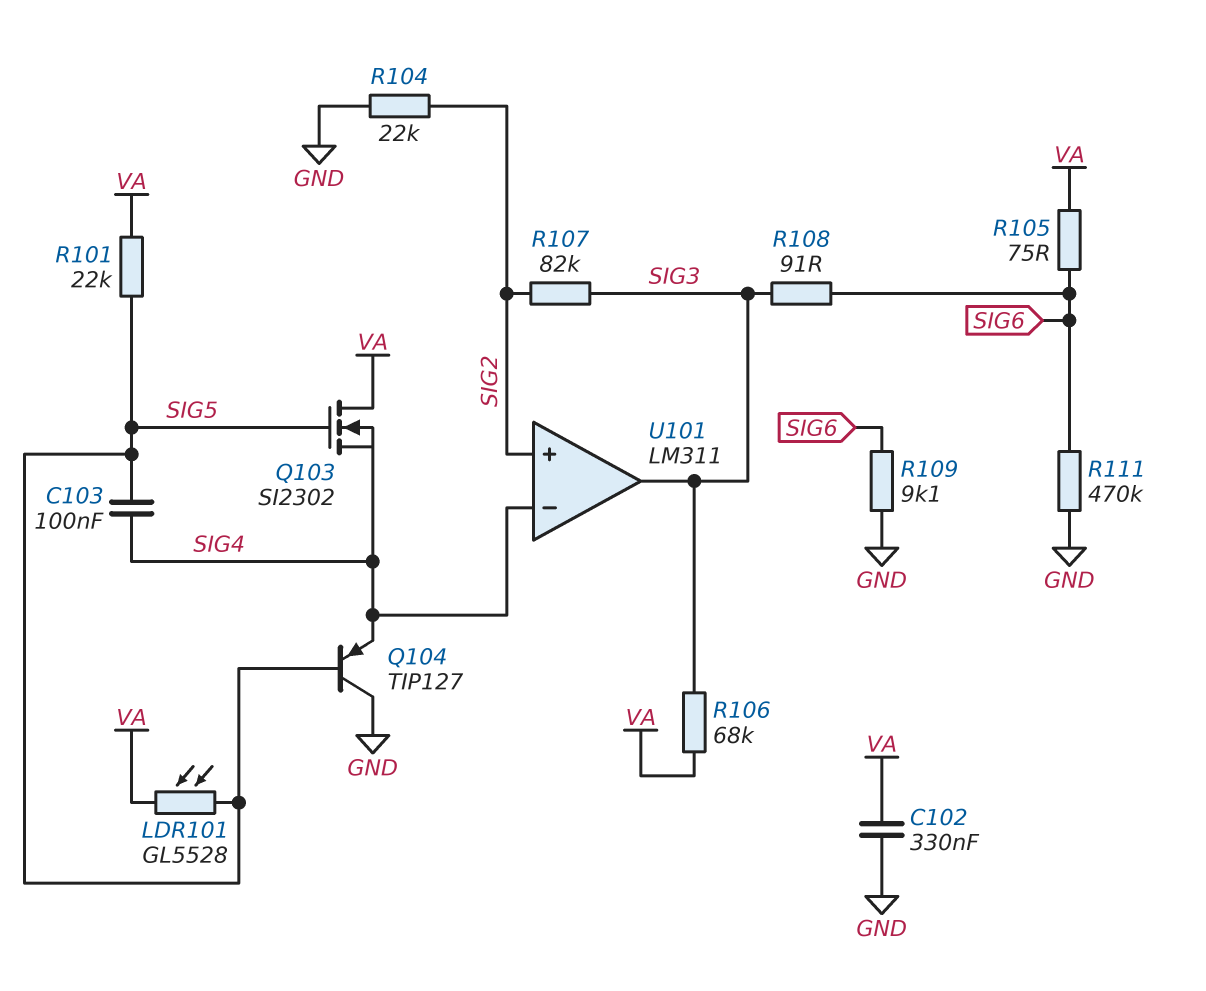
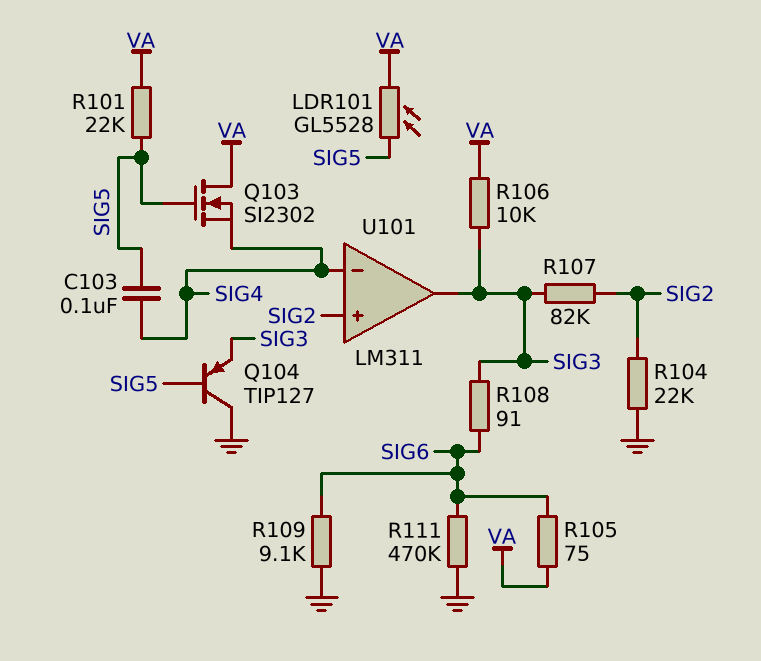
C102: 330nF (GND, VA) -> none
Q104: PNP TIP127 (B SIG5, C GND, E SIG4) -> PNP TIP127 (B SIG5, C GND, E SIG3)
R106: 68k (SIG3, VA) -> 10k (SIG3, VA)

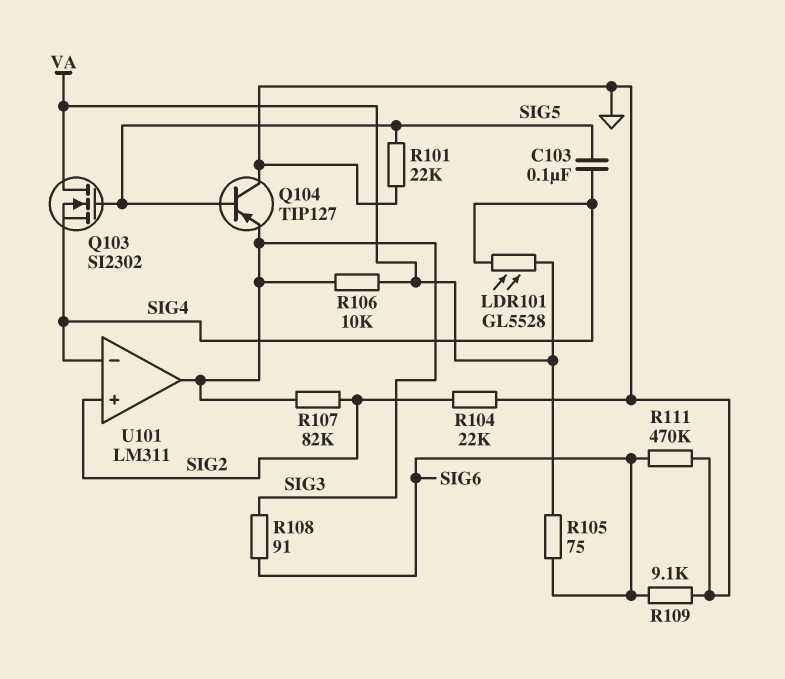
LDR101: GL5528 (SIG5, VA) -> GL5528 (SIG4, VA)
R101: 22k (SIG5, VA) -> 22k (GND, SIG5)

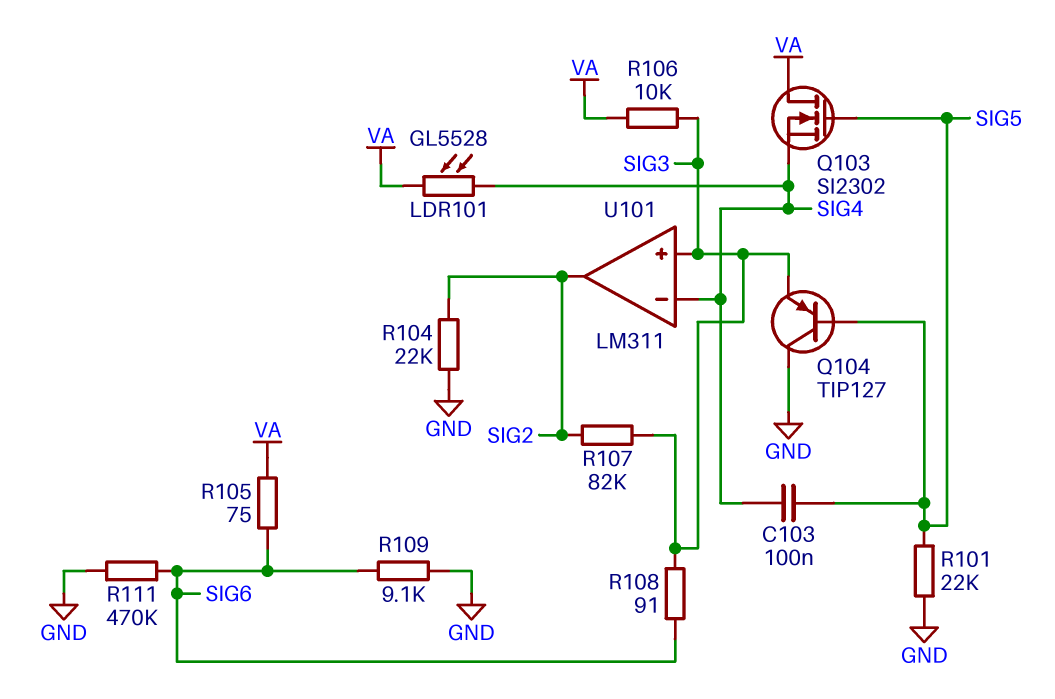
U101 pin in+: SIG2 -> SIG3
U101 pin out: SIG3 -> SIG2

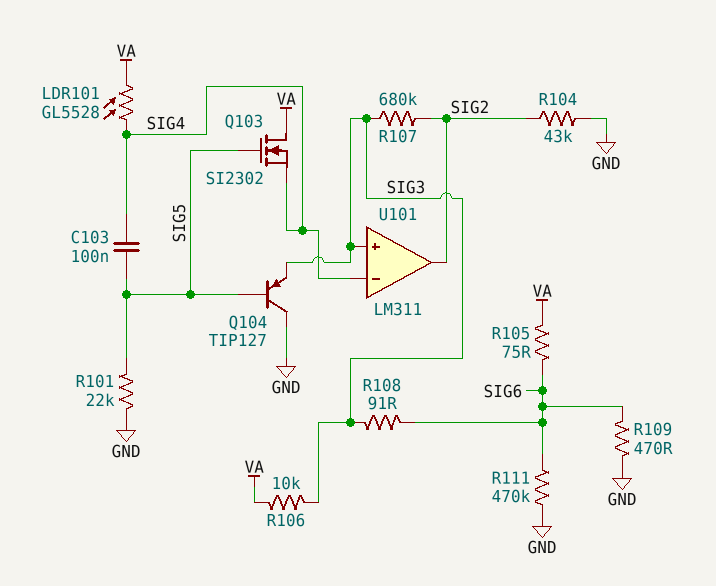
R104: 22k (GND, SIG2) -> 43k (GND, SIG2)
R107: 82k (SIG2, SIG3) -> 680k (SIG2, SIG3)
R109: 9.1k (GND, SIG6) -> 470 (GND, SIG6)

